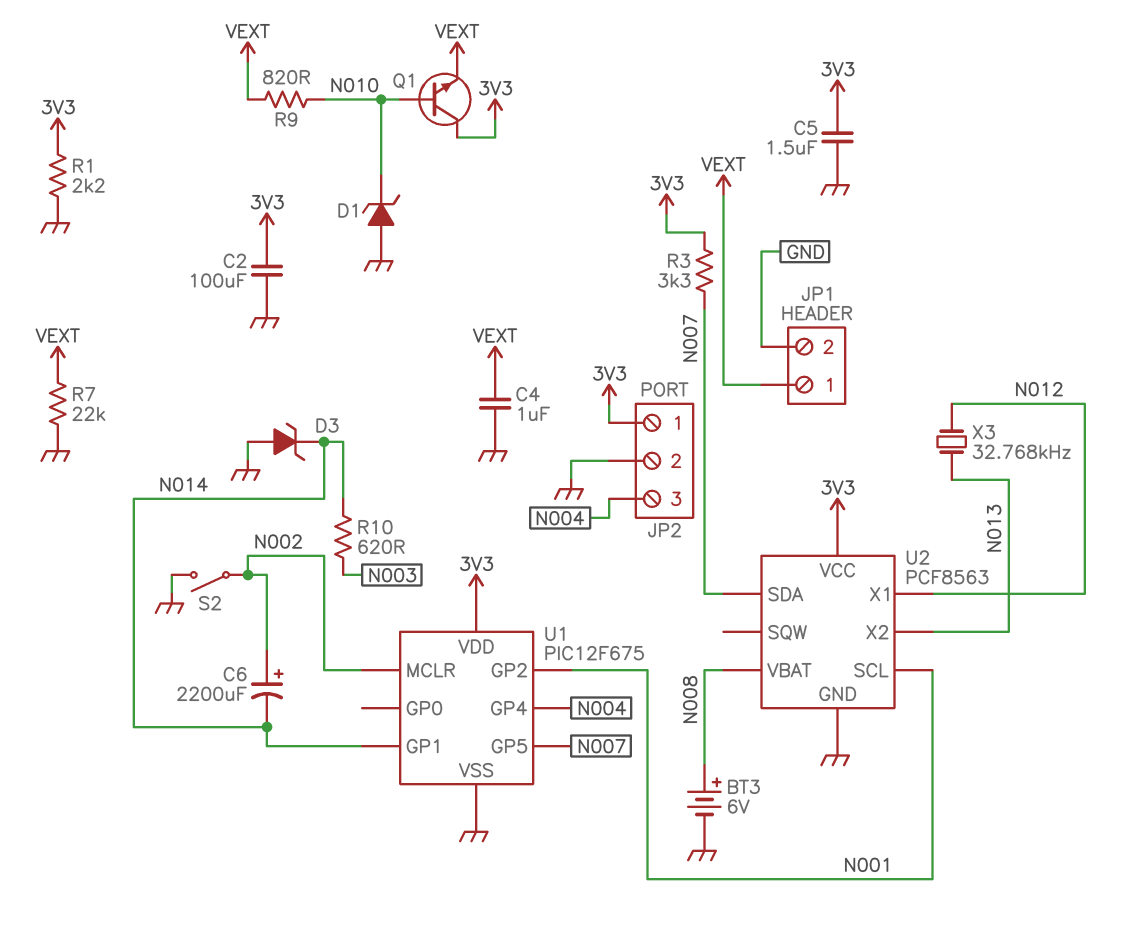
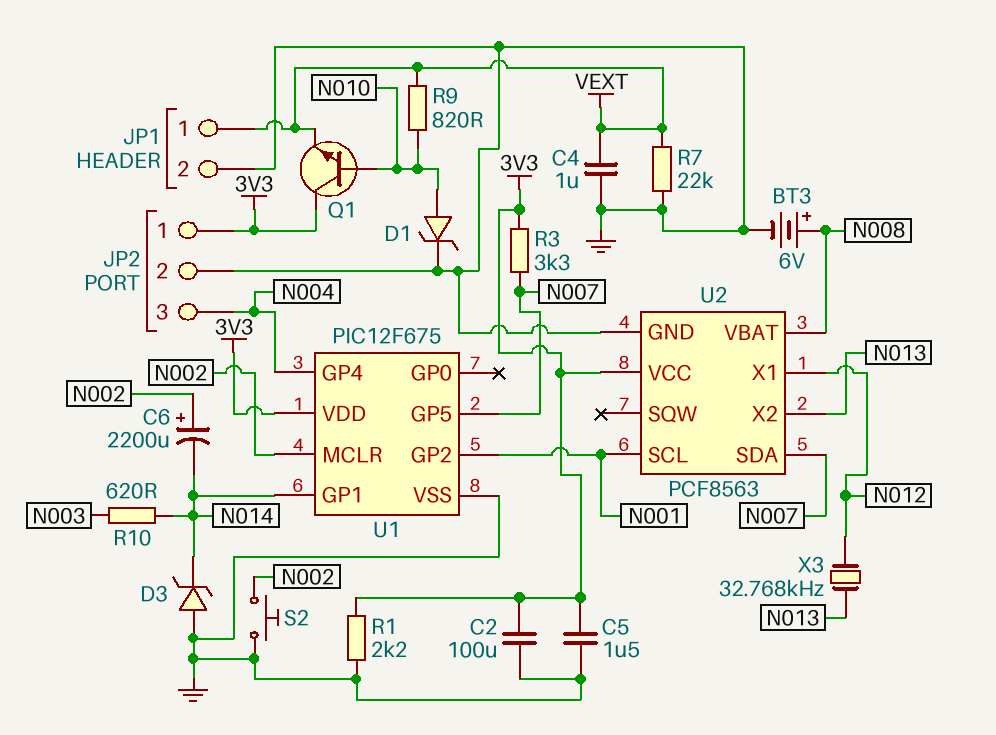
D1: zener (A GND, K N010) -> zener (A N010, K GND)
S2: switch (GND, N002) -> button (GND, N002)

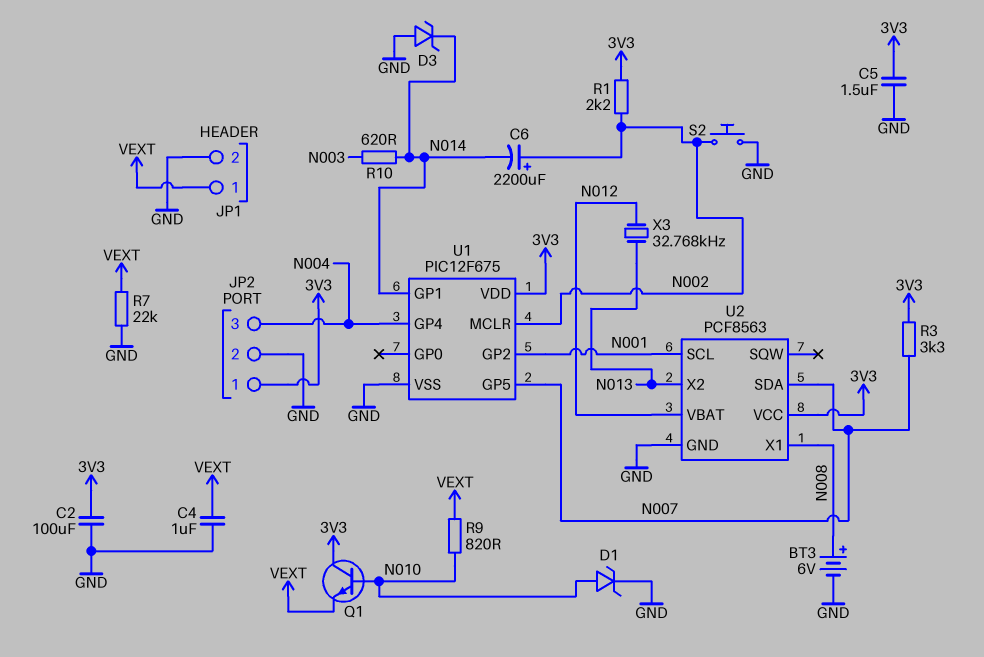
R1: 2.2k (3V3, GND) -> 2.2k (3V3, N002)
U2 pin VBAT: N008 -> N012
U2 pin X1: N012 -> N008

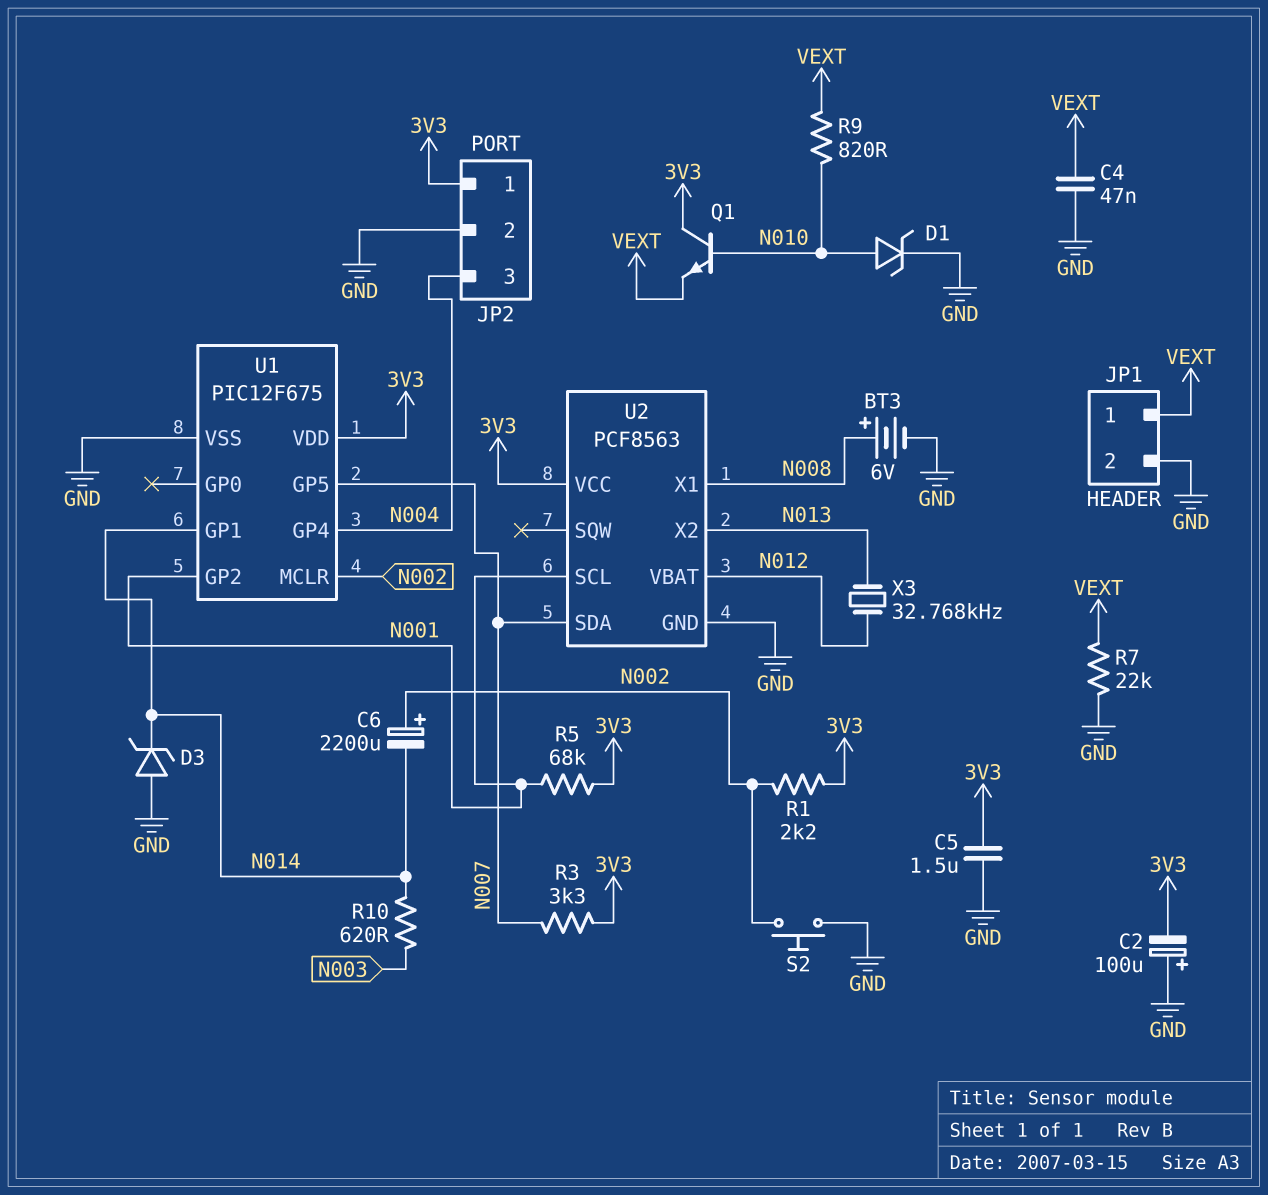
C2: 100uF (3V3, GND) -> 100uF (plus GND, minus 3V3)
C4: 1uF (GND, VEXT) -> 47nF (GND, VEXT)
R5: none -> 68k (3V3, N001)

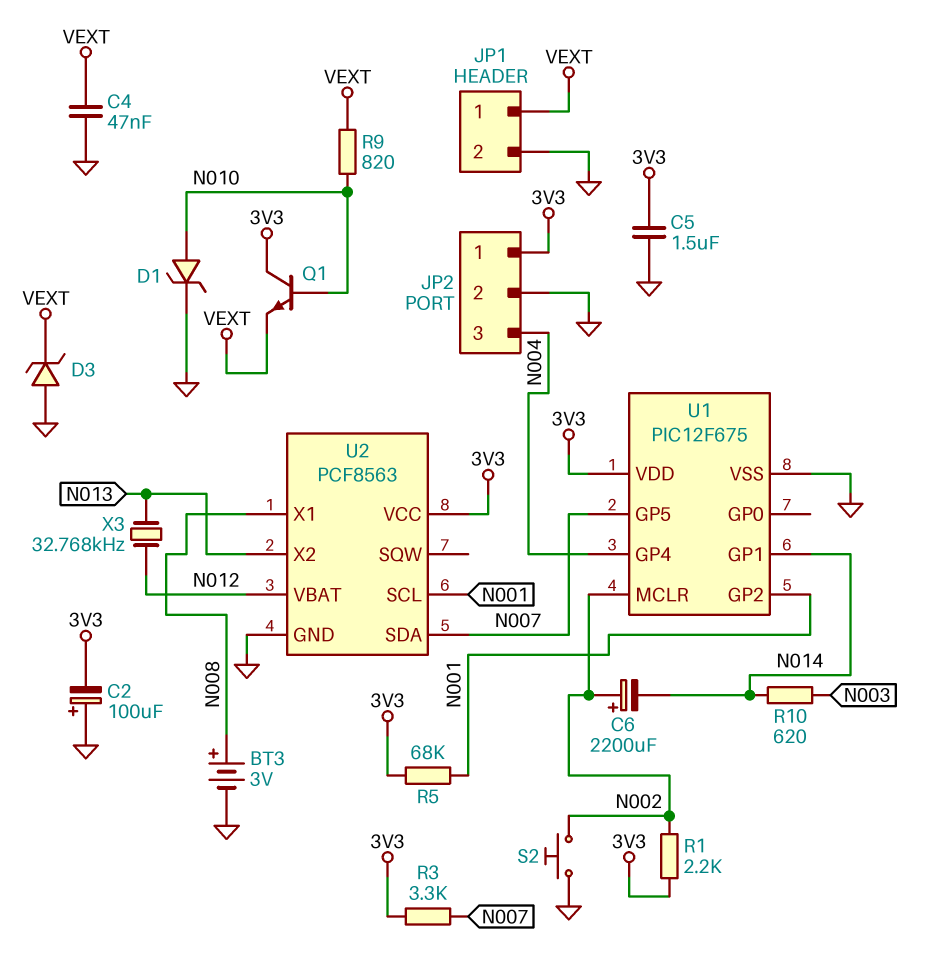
BT3: 6V (plus N008, minus GND) -> 3V (plus N008, minus GND)
D3: zener (A GND, K N014) -> zener (A GND, K VEXT)
R7: 22k (GND, VEXT) -> none

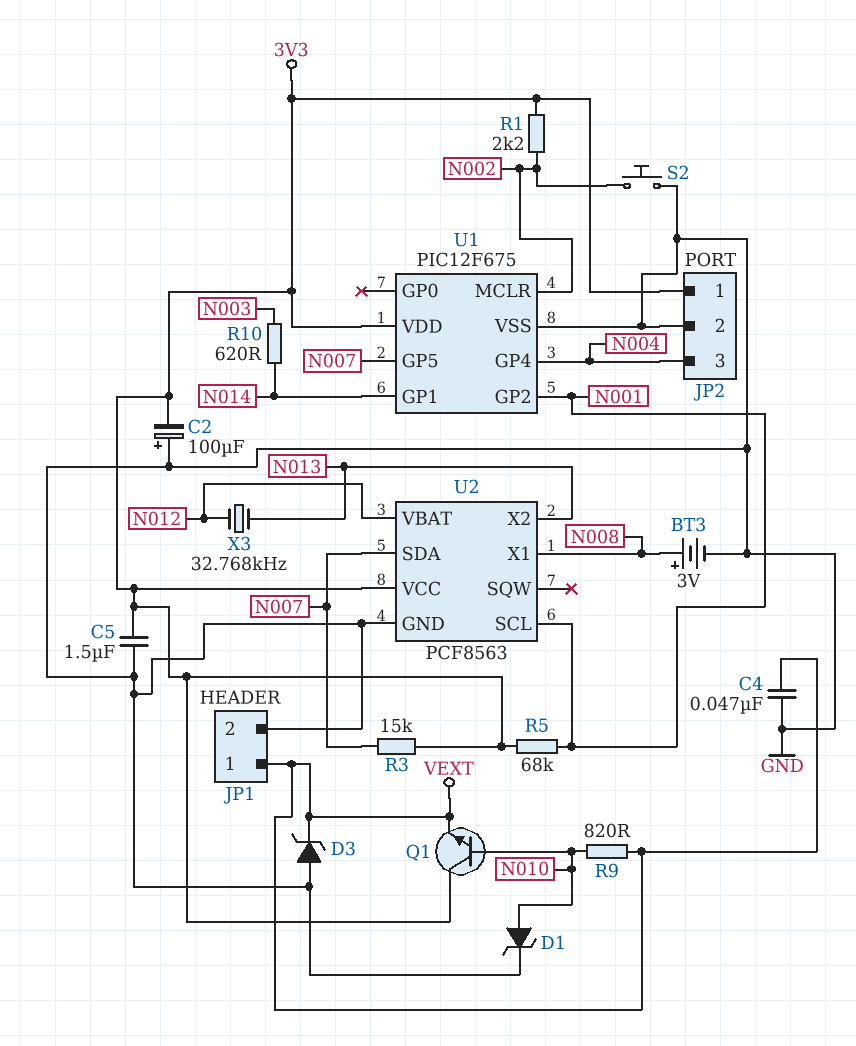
C6: 2200uF (plus N002, minus N014) -> none
R3: 3.3k (3V3, N007) -> 15k (3V3, N007)

